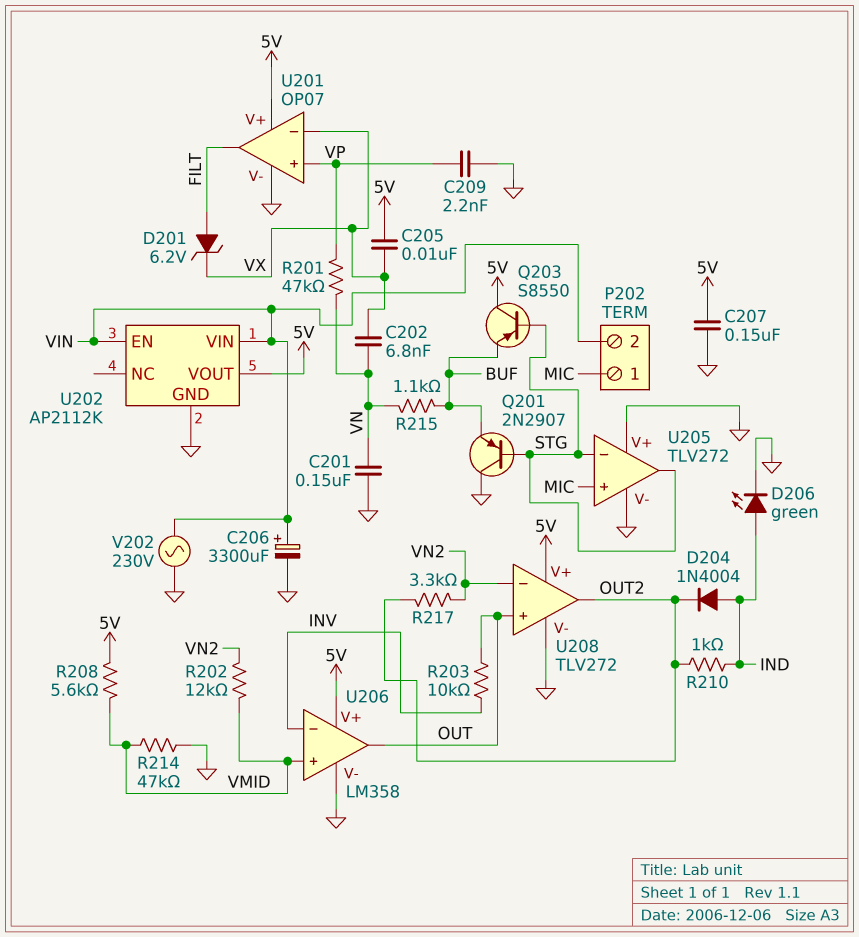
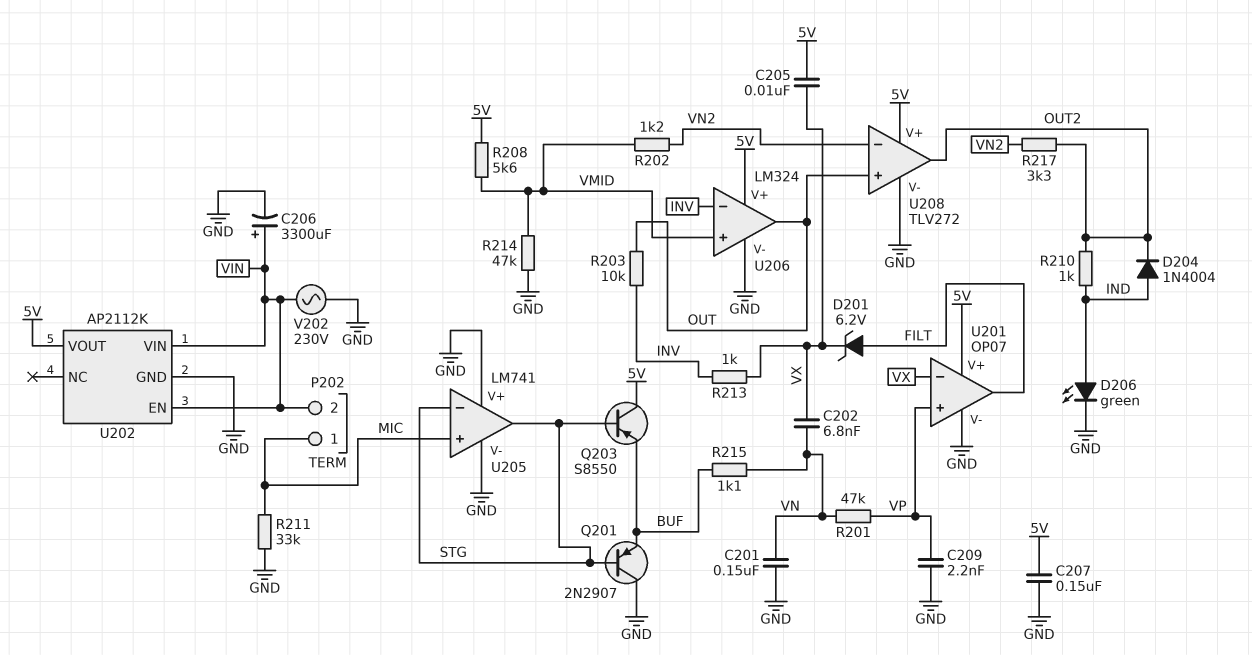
R202: 12k (VMID, VN2) -> 1.2k (VMID, VN2)
R211: none -> 33k (GND, MIC)
R213: none -> 1k (INV, VX)
U205: TLV272 -> LM741
U206: LM358 -> LM324

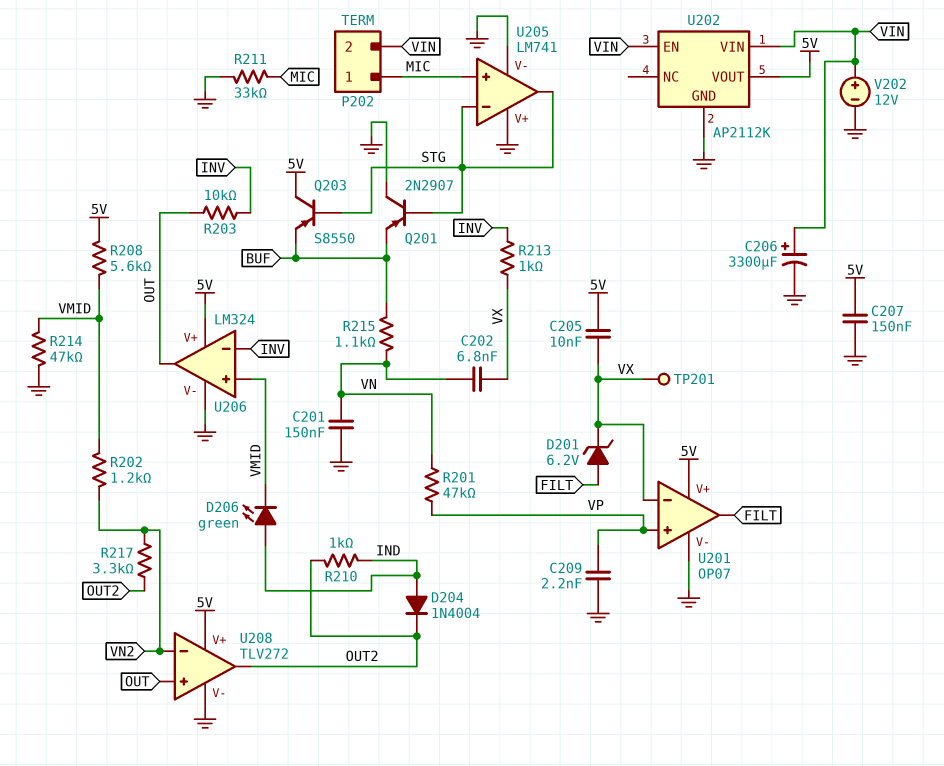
D206: LED green (A IND, K GND) -> LED green (A IND, K VMID)
TP201: none -> test point (VX)
V202: AC 230V (GND, VIN) -> 12V (plus VIN, minus GND)

